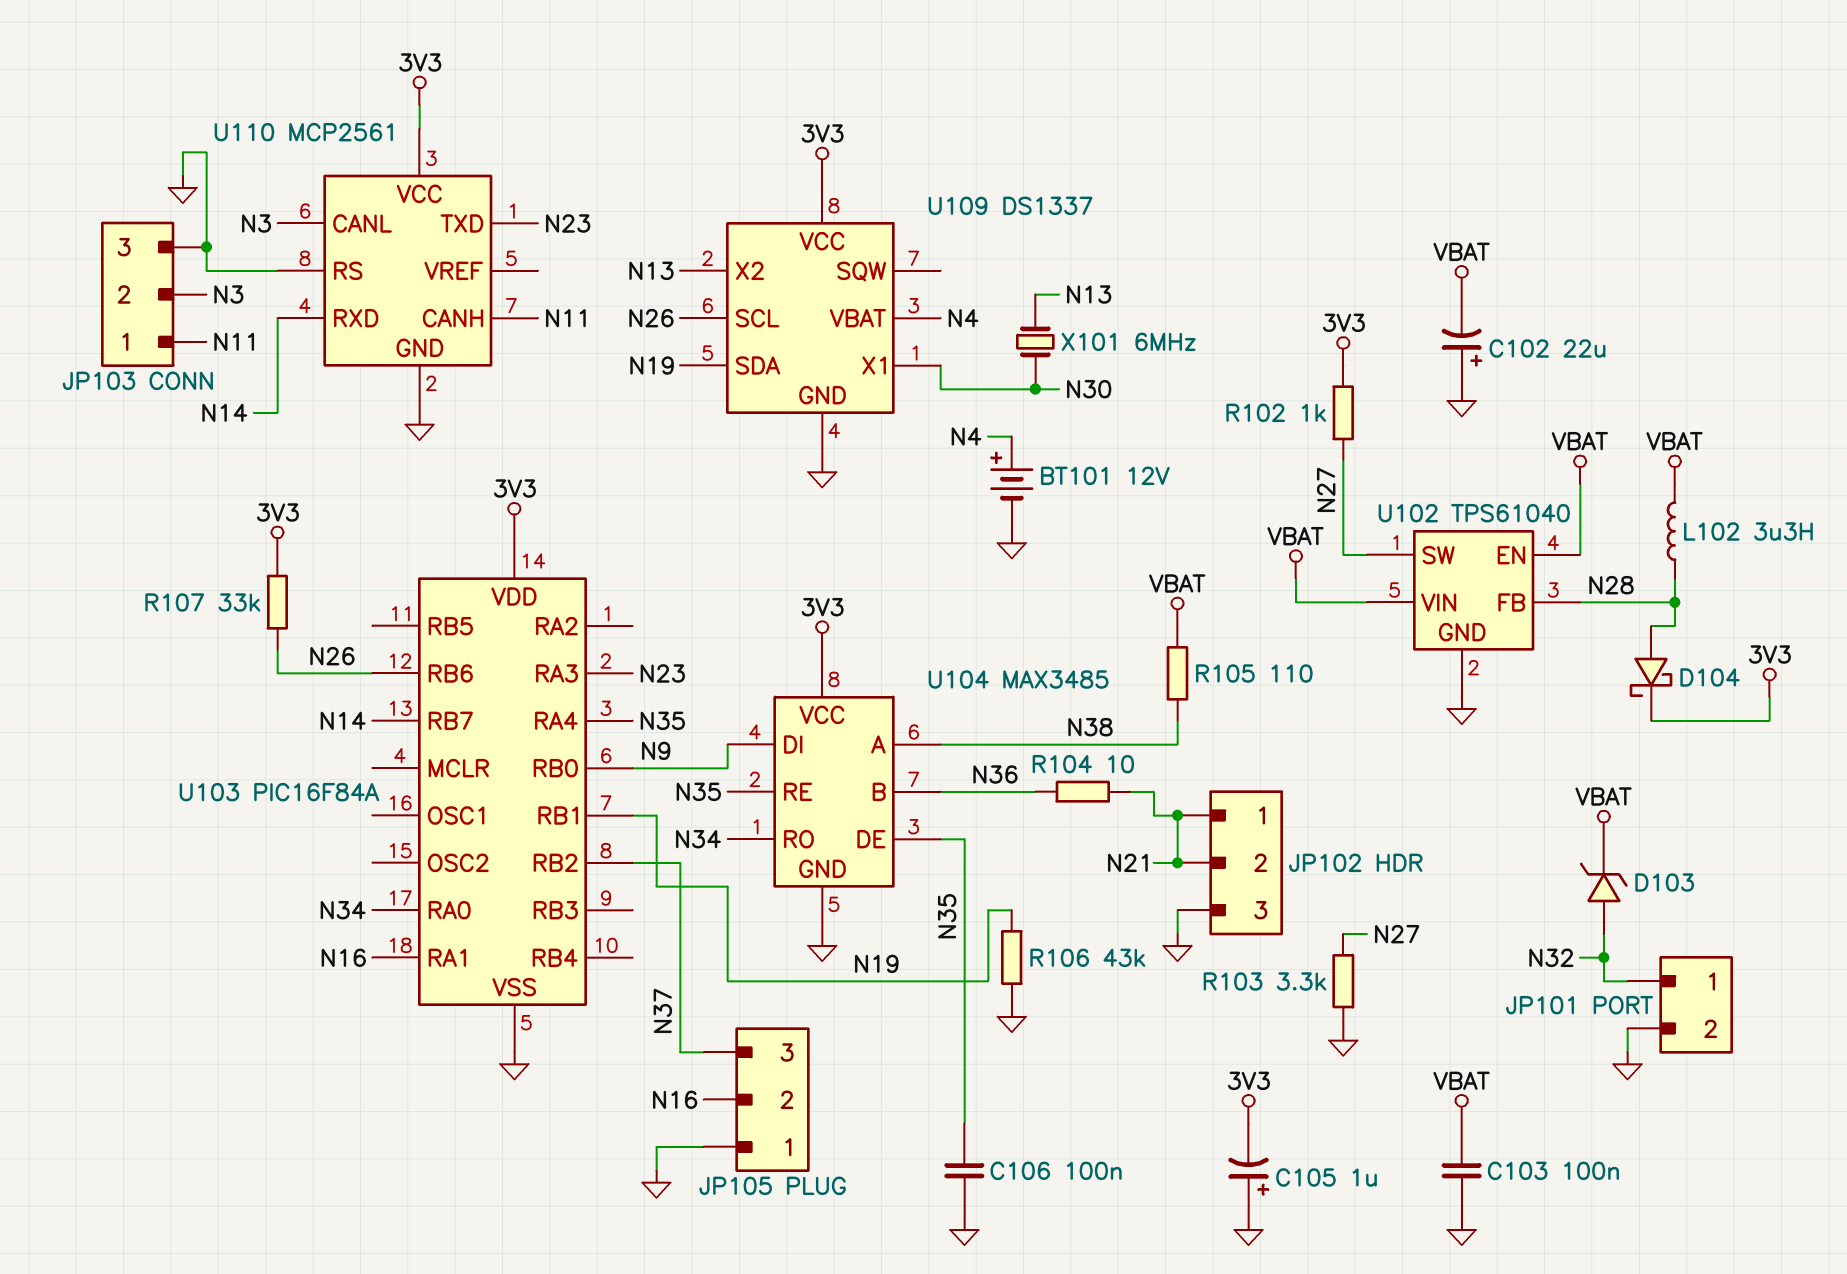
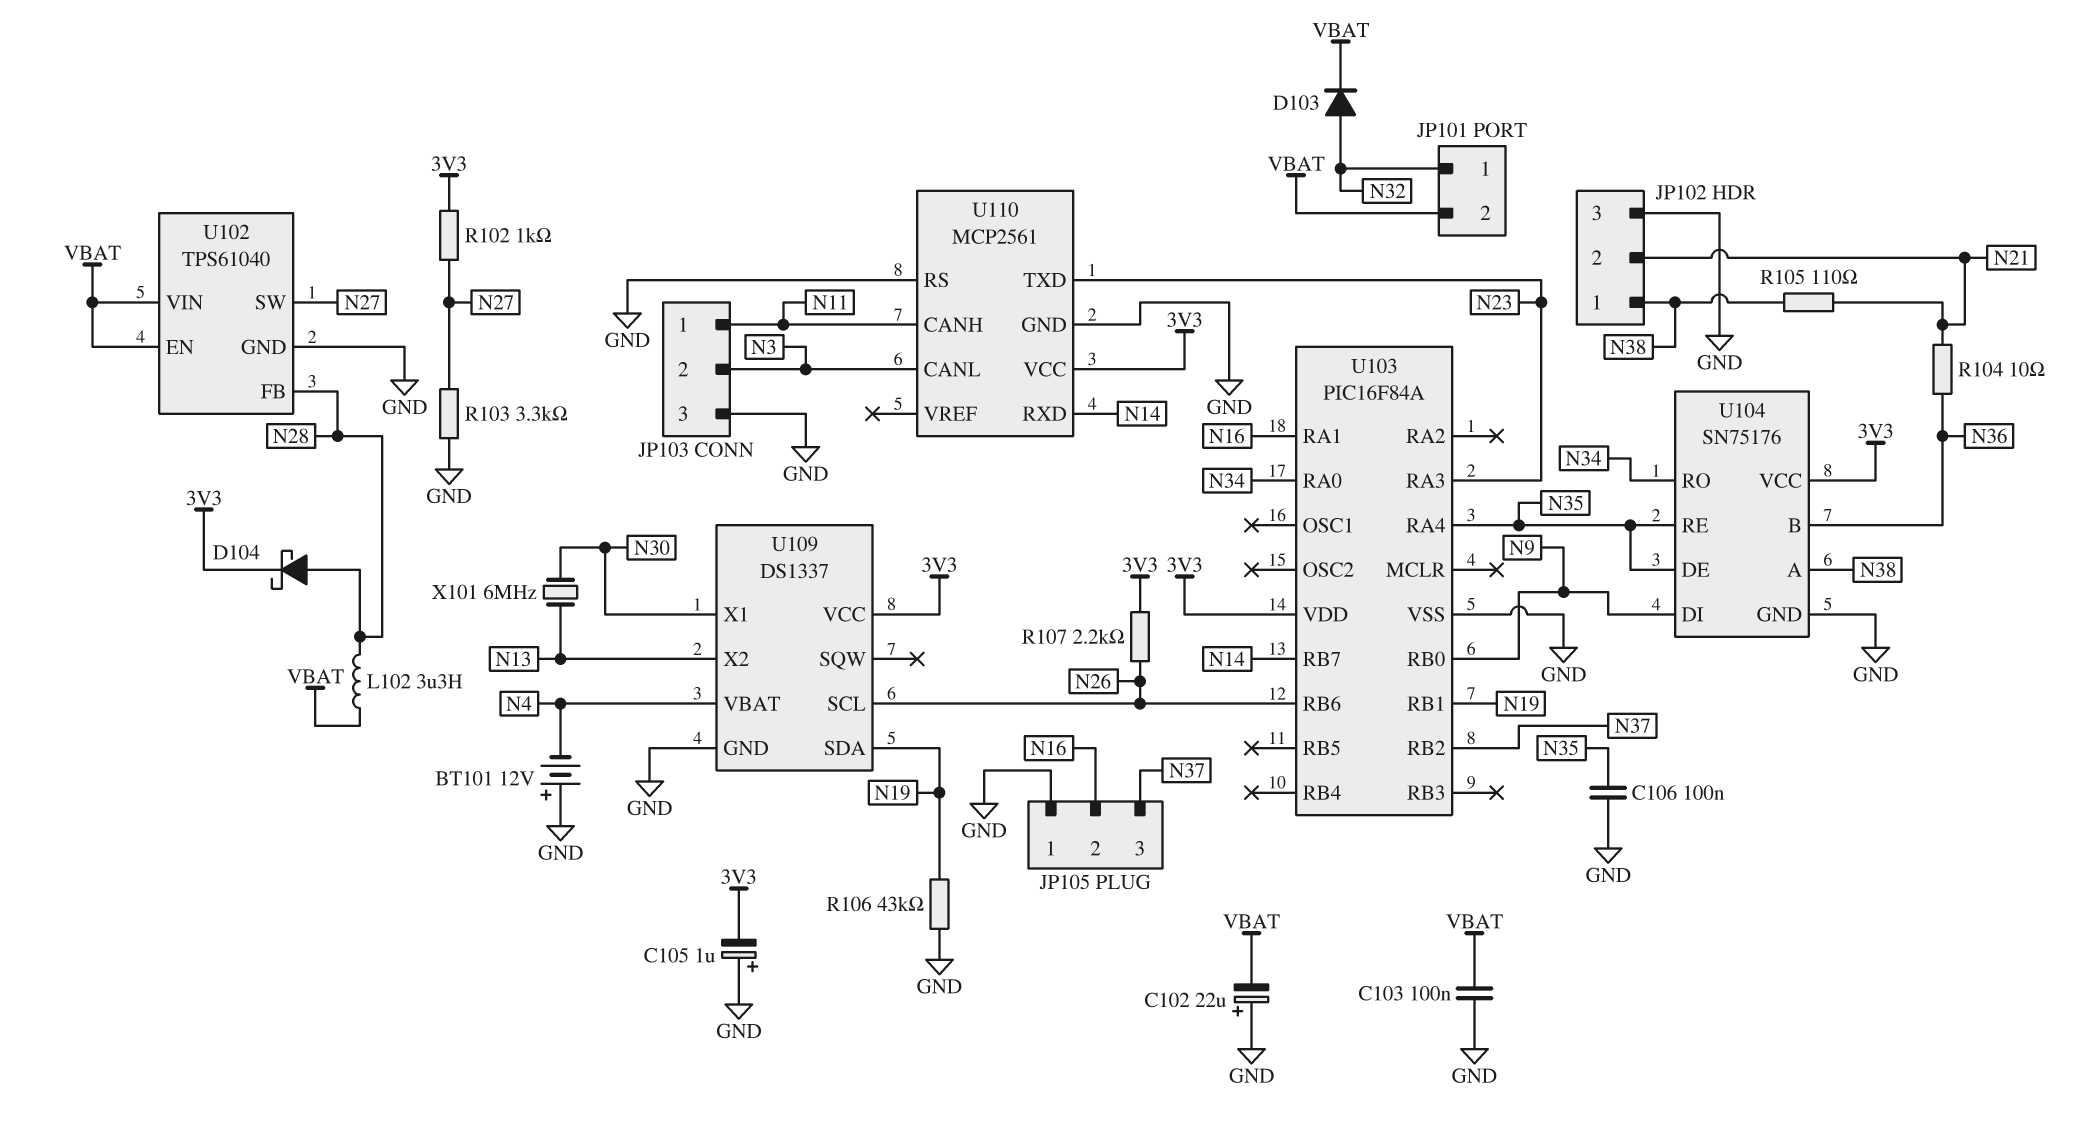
BT101: 12V (plus N4, minus GND) -> 12V (plus GND, minus N4)
D103: zener (A N32, K VBAT) -> diode (A N32, K VBAT)
JP101 pin 2: GND -> VBAT
JP102 pin 1: N21 -> N38
R105: 110 (N38, VBAT) -> 110 (N21, N38)
R107: 33k (3V3, N26) -> 2.2k (3V3, N26)
U104: MAX3485 -> SN75176

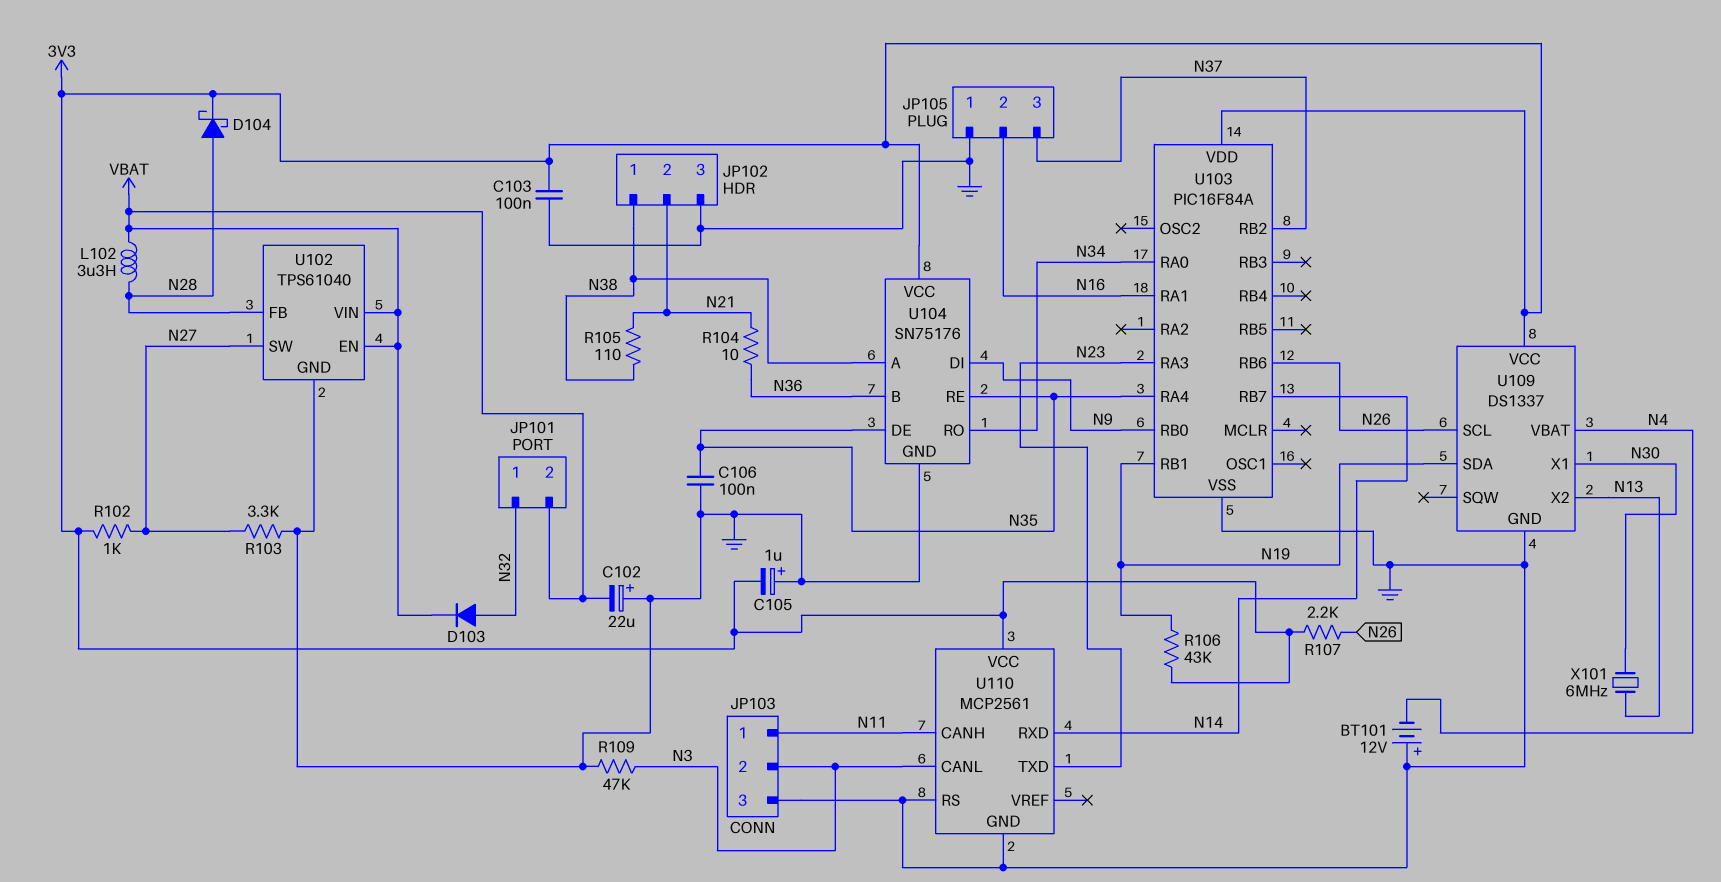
C103: 100nF (GND, VBAT) -> 100nF (3V3, GND)
R106: 43k (GND, N19) -> 43k (3V3, N19)
R109: none -> 47k (GND, N3)

